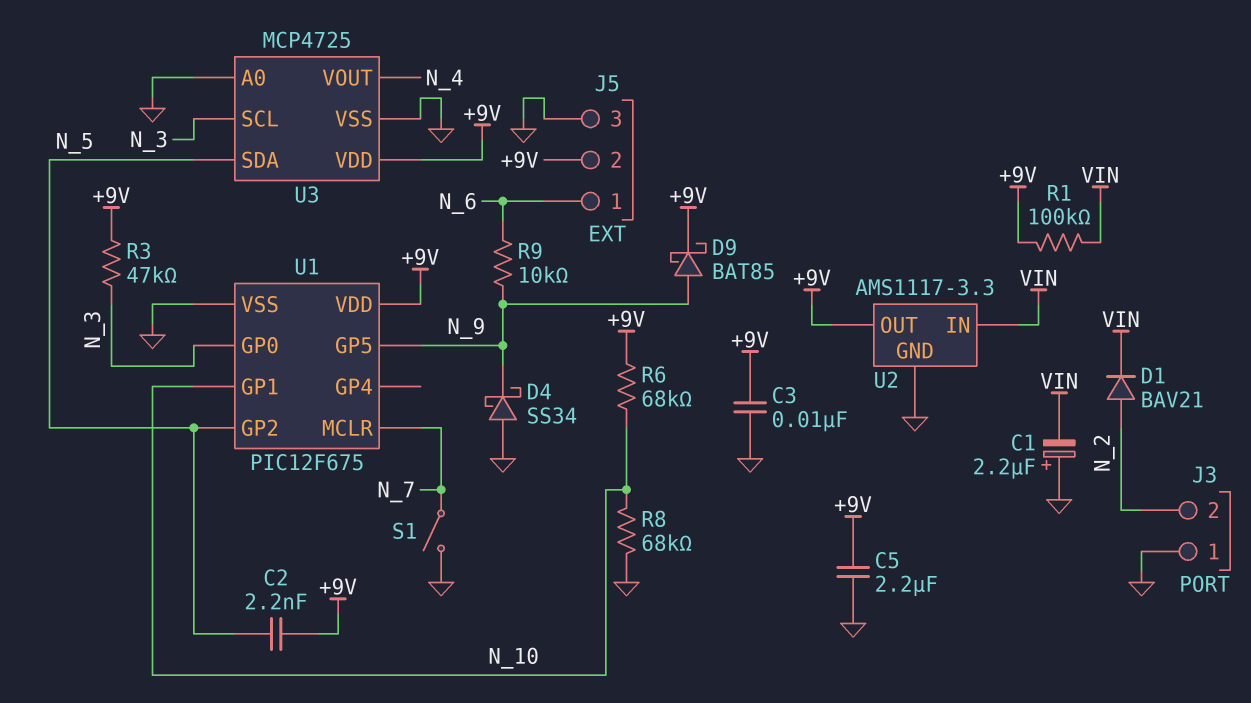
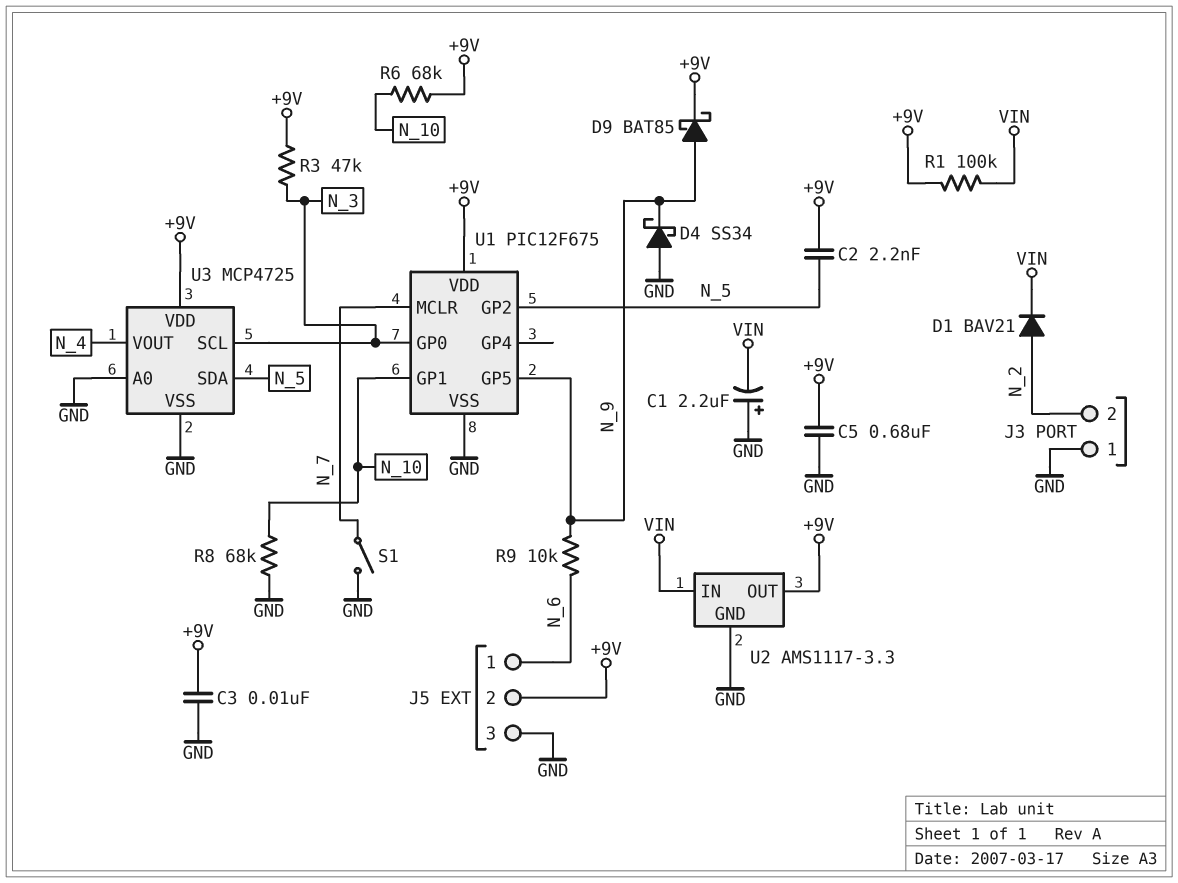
C5: 2.2uF (+9V, GND) -> 680nF (+9V, GND)

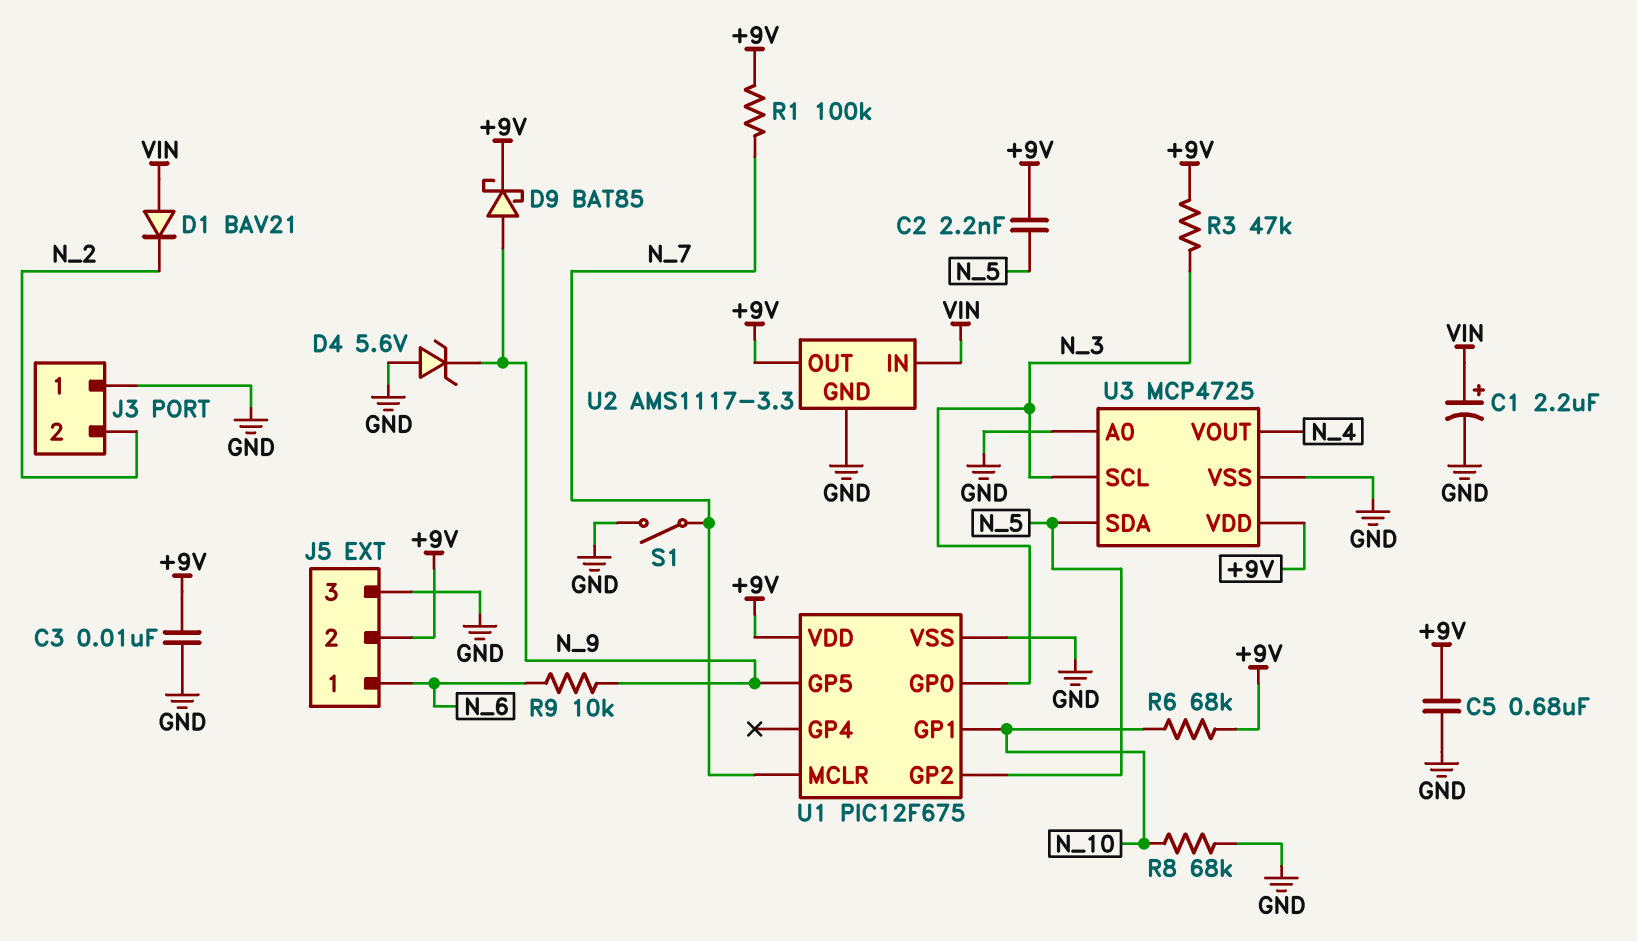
C1: 2.2uF (plus GND, minus VIN) -> 2.2uF (plus VIN, minus GND)
D1: diode BAV21 (A N_2, K VIN) -> diode BAV21 (A VIN, K N_2)
D4: schottky SS34 (A GND, K N_9) -> zener 5.6V (A GND, K N_9)
R1: 100k (+9V, VIN) -> 100k (+9V, N_7)

